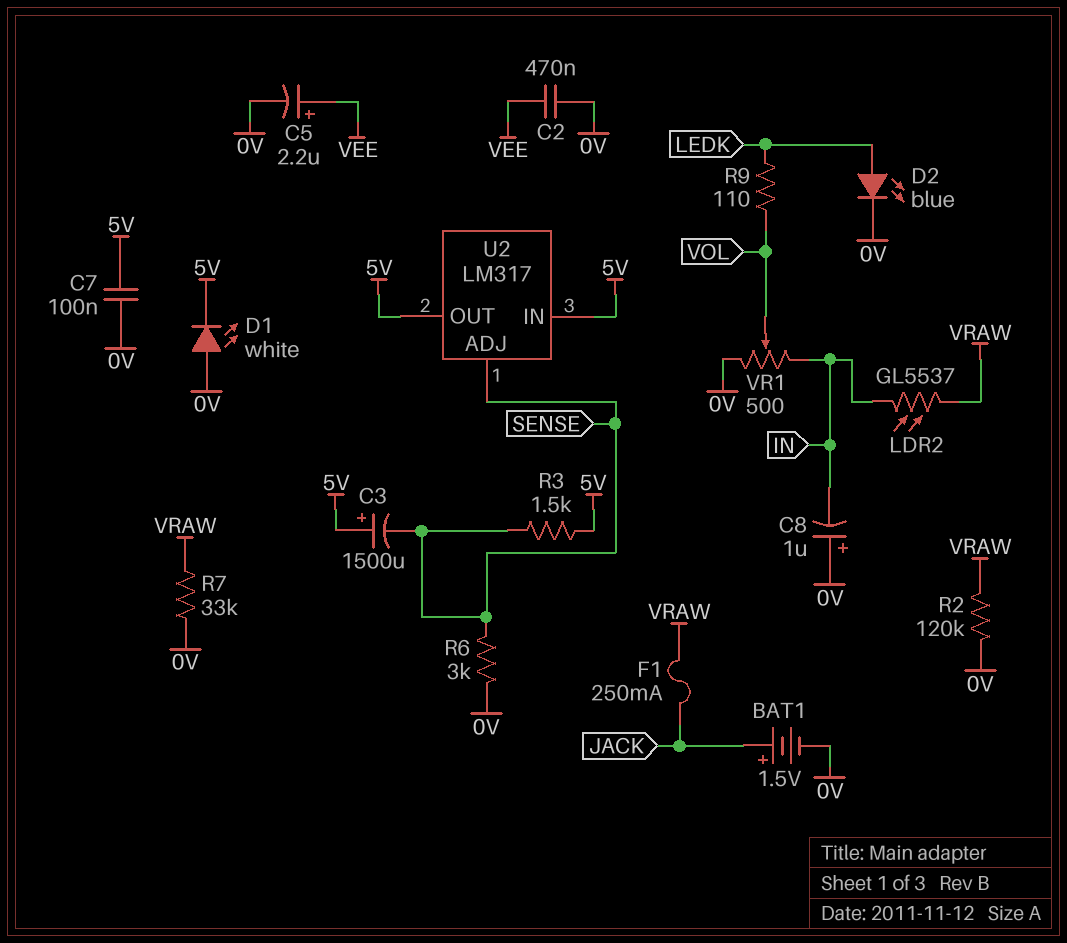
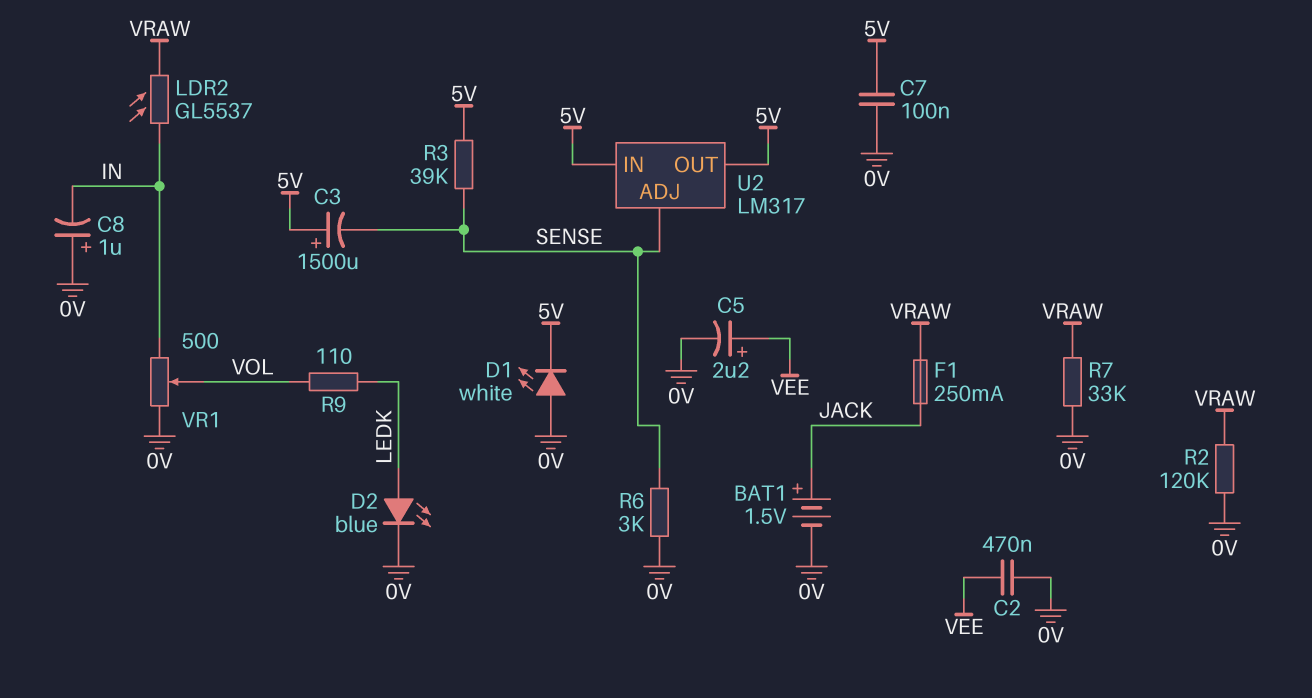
R3: 1.5k (5V, SENSE) -> 39k (5V, SENSE)

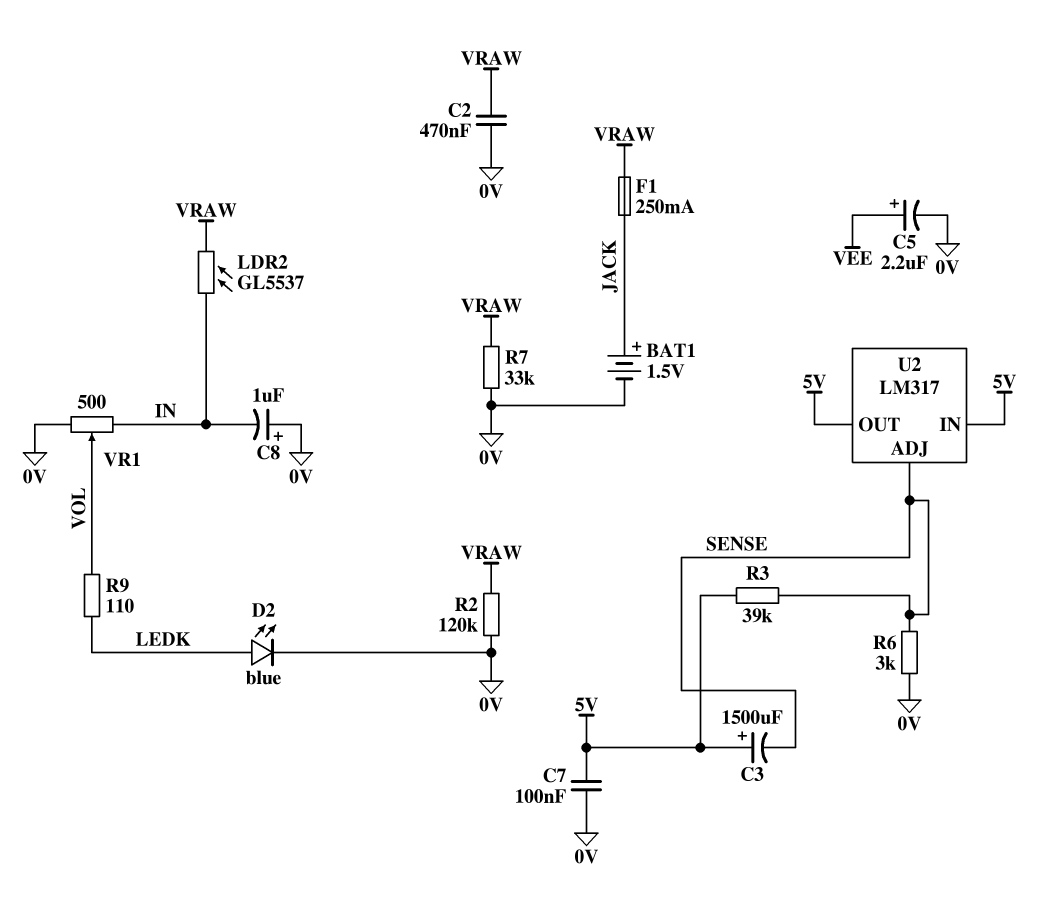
C2: 470nF (0V, VEE) -> 470nF (0V, VRAW)
D1: LED white (A 0V, K 5V) -> none

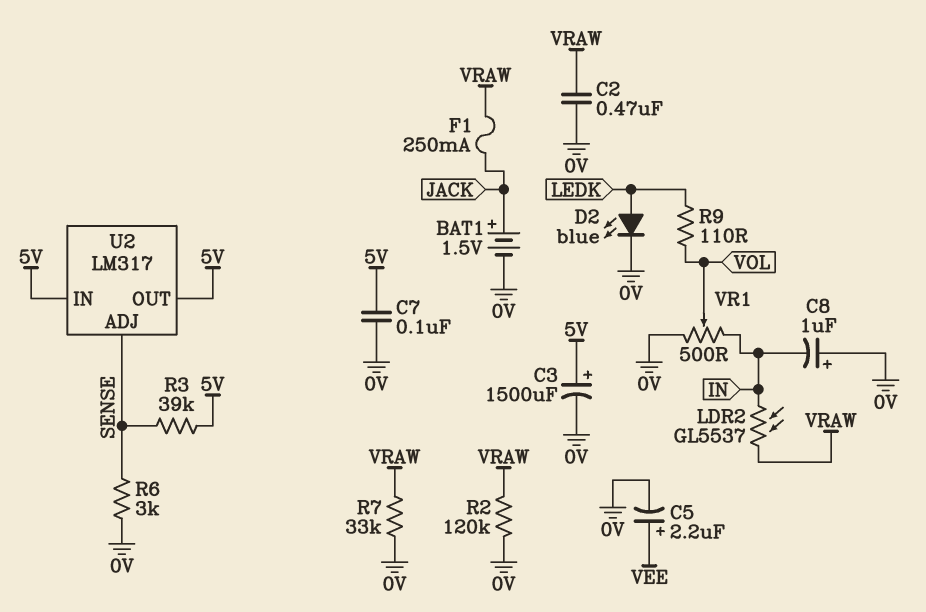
C3: 1500uF (plus 5V, minus SENSE) -> 1500uF (plus 5V, minus 0V)

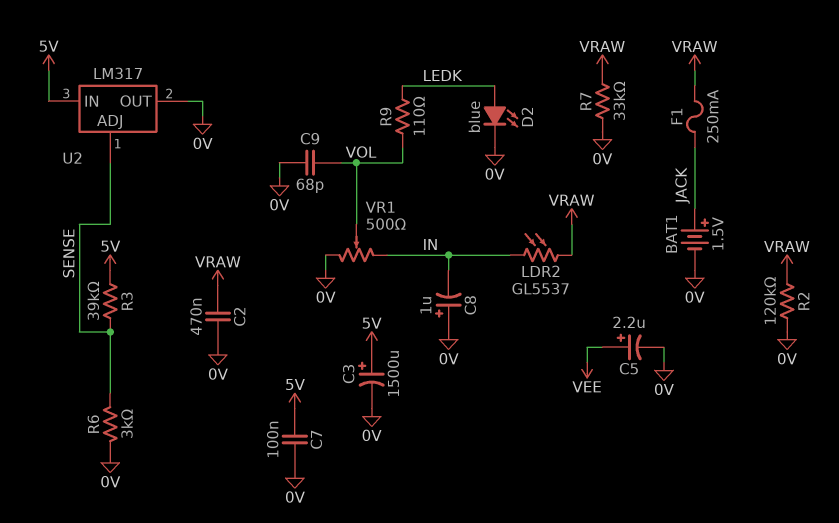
C9: none -> 68pF (0V, VOL)
U2 pin OUT: 5V -> 0V

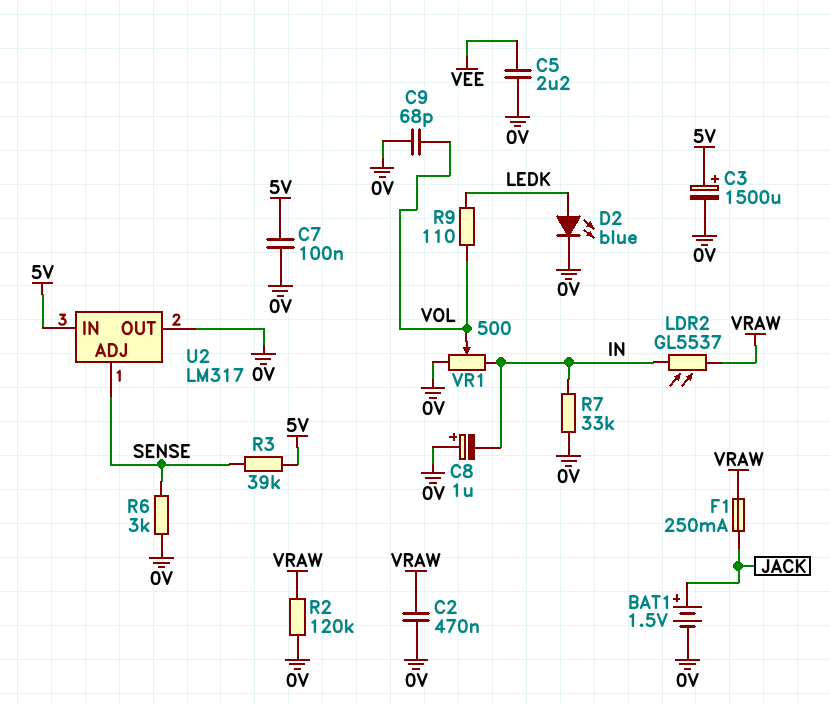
C5: 2.2uF (plus VEE, minus 0V) -> 2.2uF (0V, VEE)
R7: 33k (0V, VRAW) -> 33k (0V, IN)

